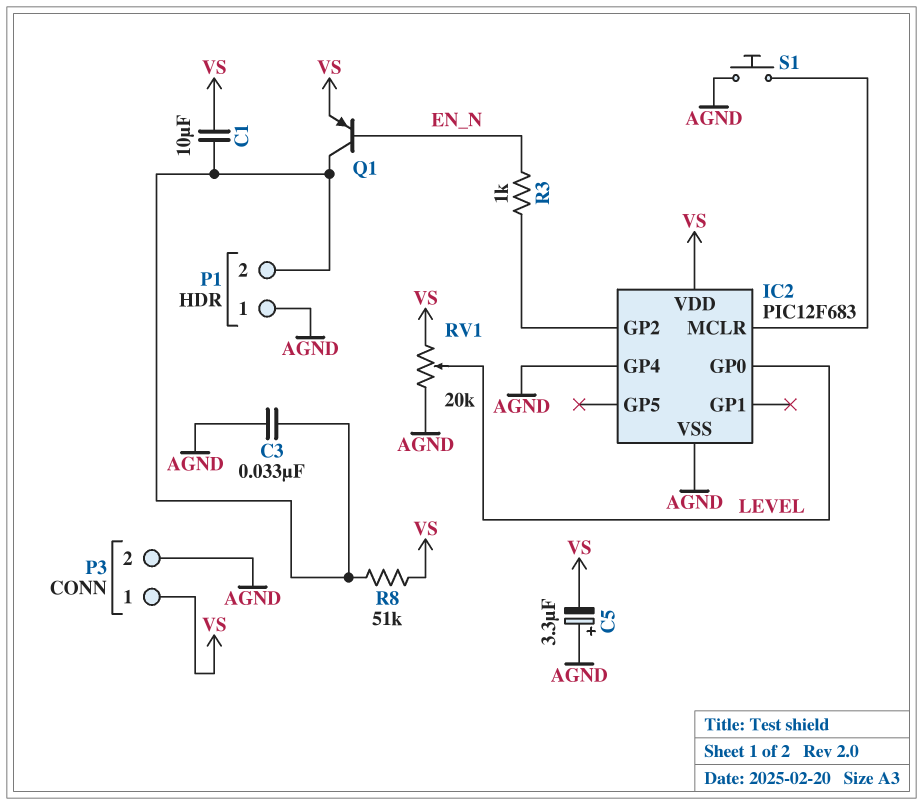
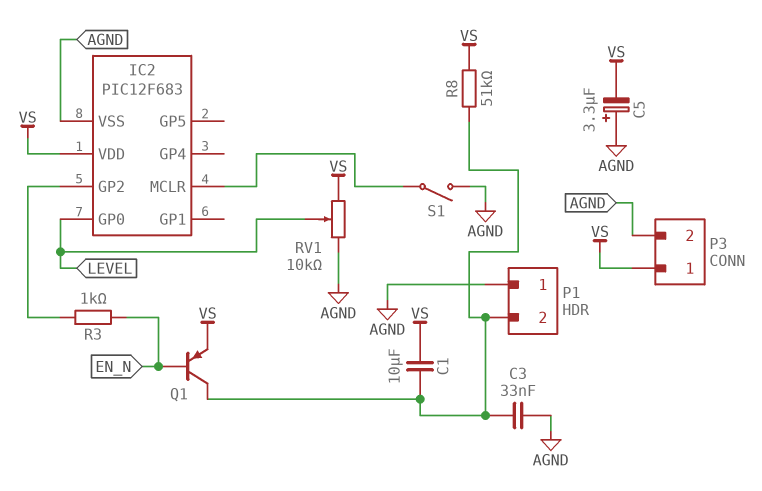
IC2 pin GP4: AGND -> none
RV1: 20k (AGND, VS, wiper LEVEL) -> 10k (AGND, VS, wiper LEVEL)
S1: button (AGND, IC2/MCLR) -> switch (AGND, IC2/MCLR)

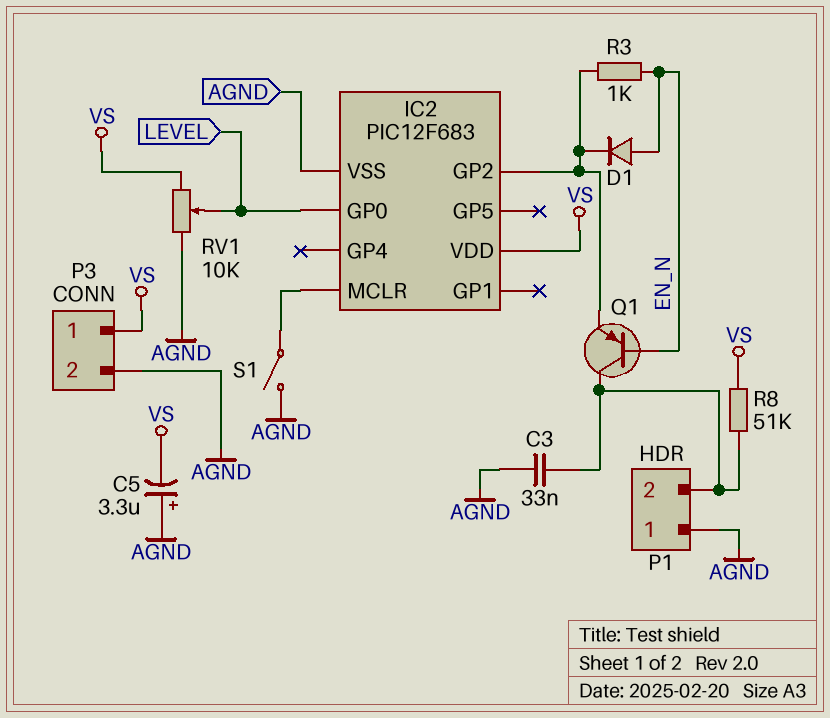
C1: 10uF (P1/2, VS) -> none
D1: none -> diode (A EN_N, K IC2/GP2)
Q1: PNP (B EN_N, C P1/2, E VS) -> PNP (B EN_N, C P1/2, E IC2/GP2)

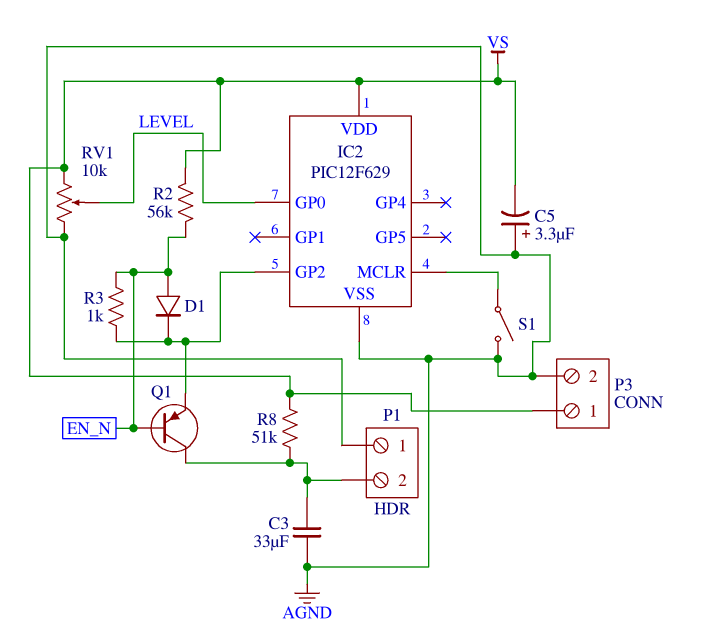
C3: 33nF (AGND, P1/2) -> 33uF (AGND, P1/2)
IC2: PIC12F683 -> PIC12F629
R2: none -> 56k (EN_N, VS)

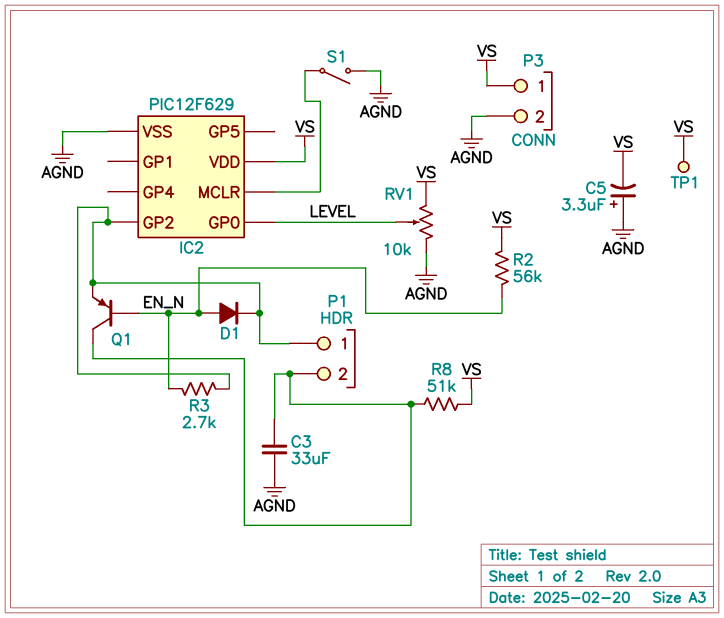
P1 pin 1: AGND -> IC2/GP2
R3: 1k (EN_N, IC2/GP2) -> 2.7k (EN_N, IC2/GP2)
TP1: none -> test point (VS)

